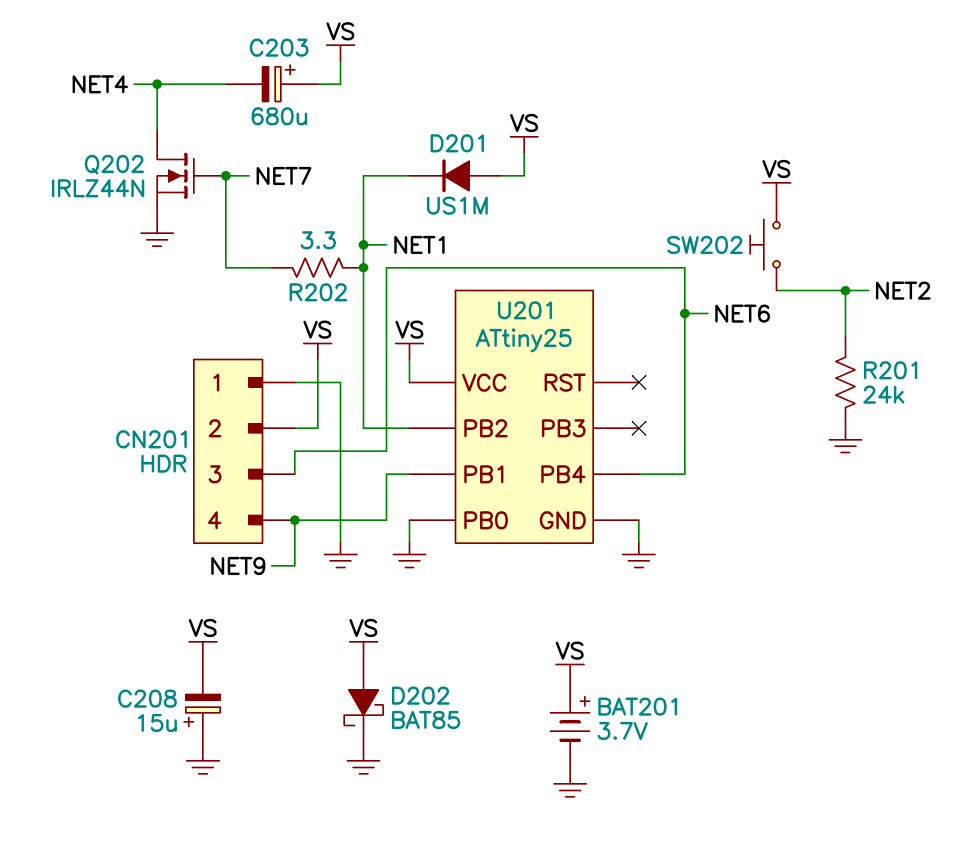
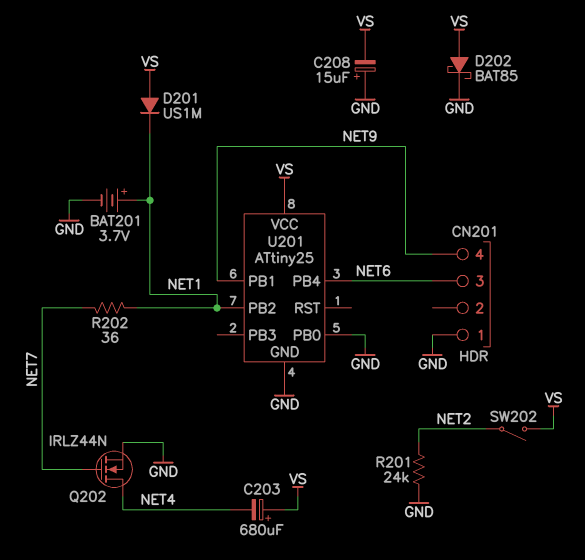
BAT201: 3.7V (plus VS, minus GND) -> 3.7V (plus NET1, minus GND)
CN201 pin 2: VS -> none
R202: 3.3 (NET1, NET7) -> 36 (NET1, NET7)
SW202: button (NET2, VS) -> switch (NET2, VS)

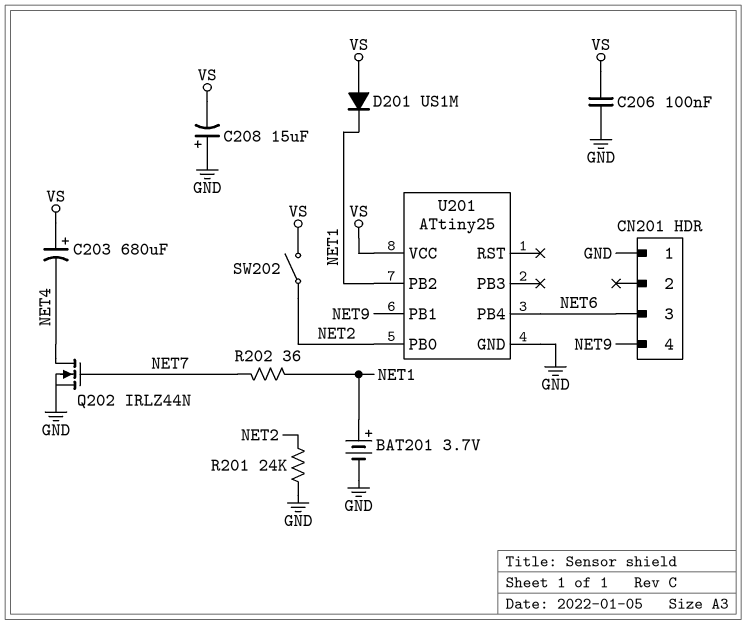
C206: none -> 100nF (GND, VS)
D202: schottky BAT85 (A VS, K GND) -> none
U201 pin PB0: GND -> NET2

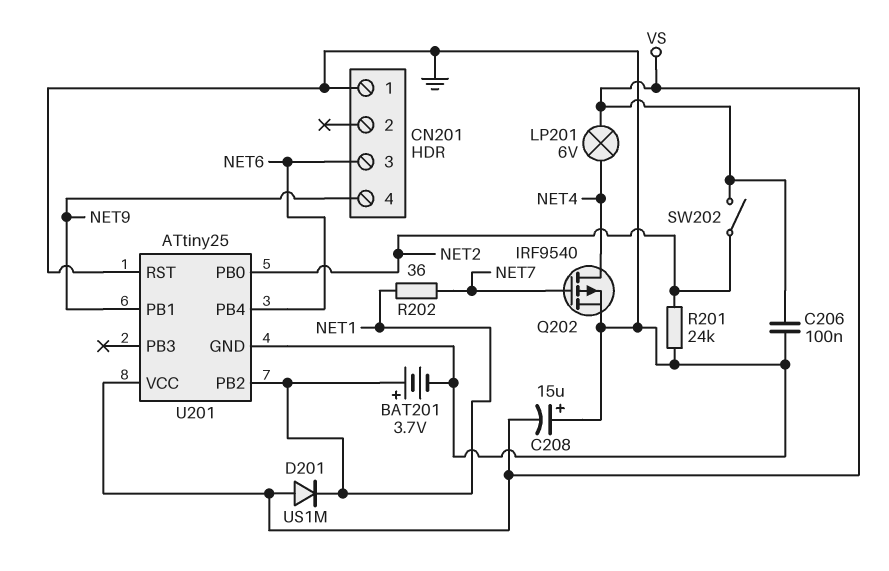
C203: 680uF (plus VS, minus NET4) -> none
LP201: none -> lamp 6V (NET4, VS)
Q202: NMOS IRLZ44N (G NET7, D NET4, S GND) -> PMOS IRF9540 (G NET7, D NET4, S GND)
U201 pin RST: none -> GND

